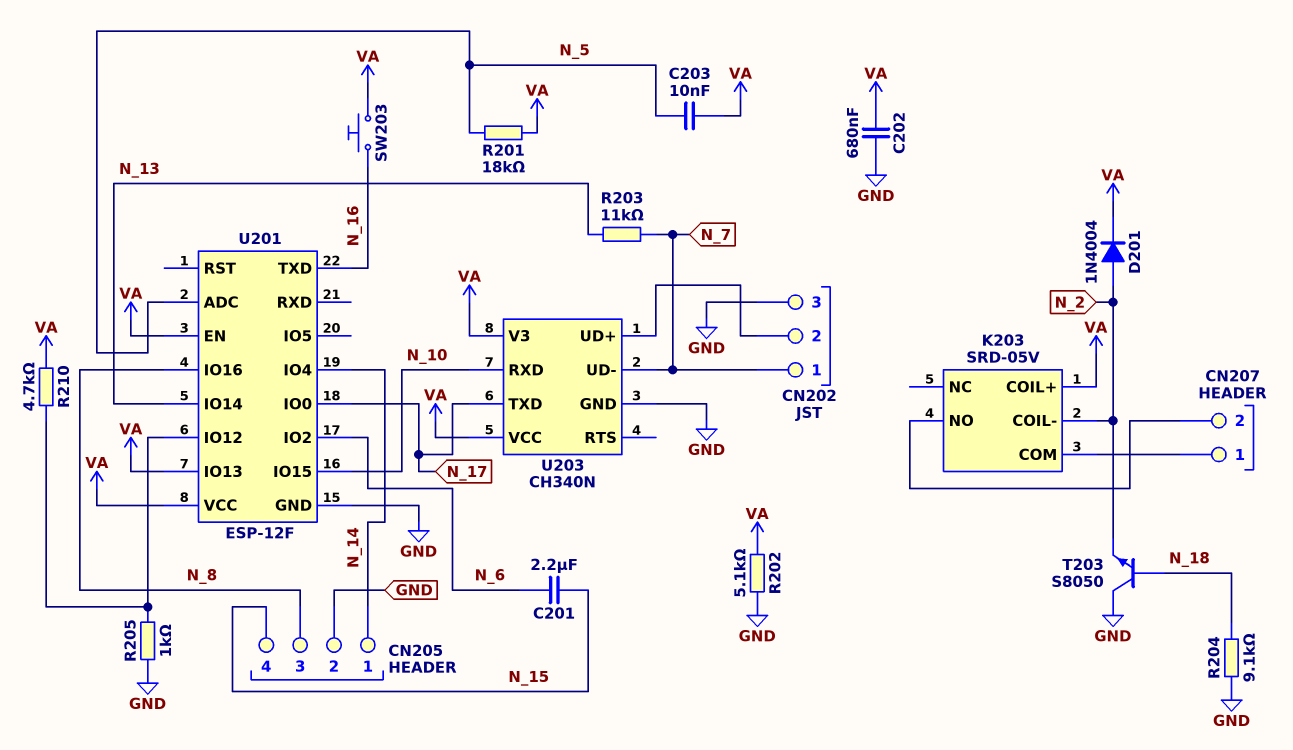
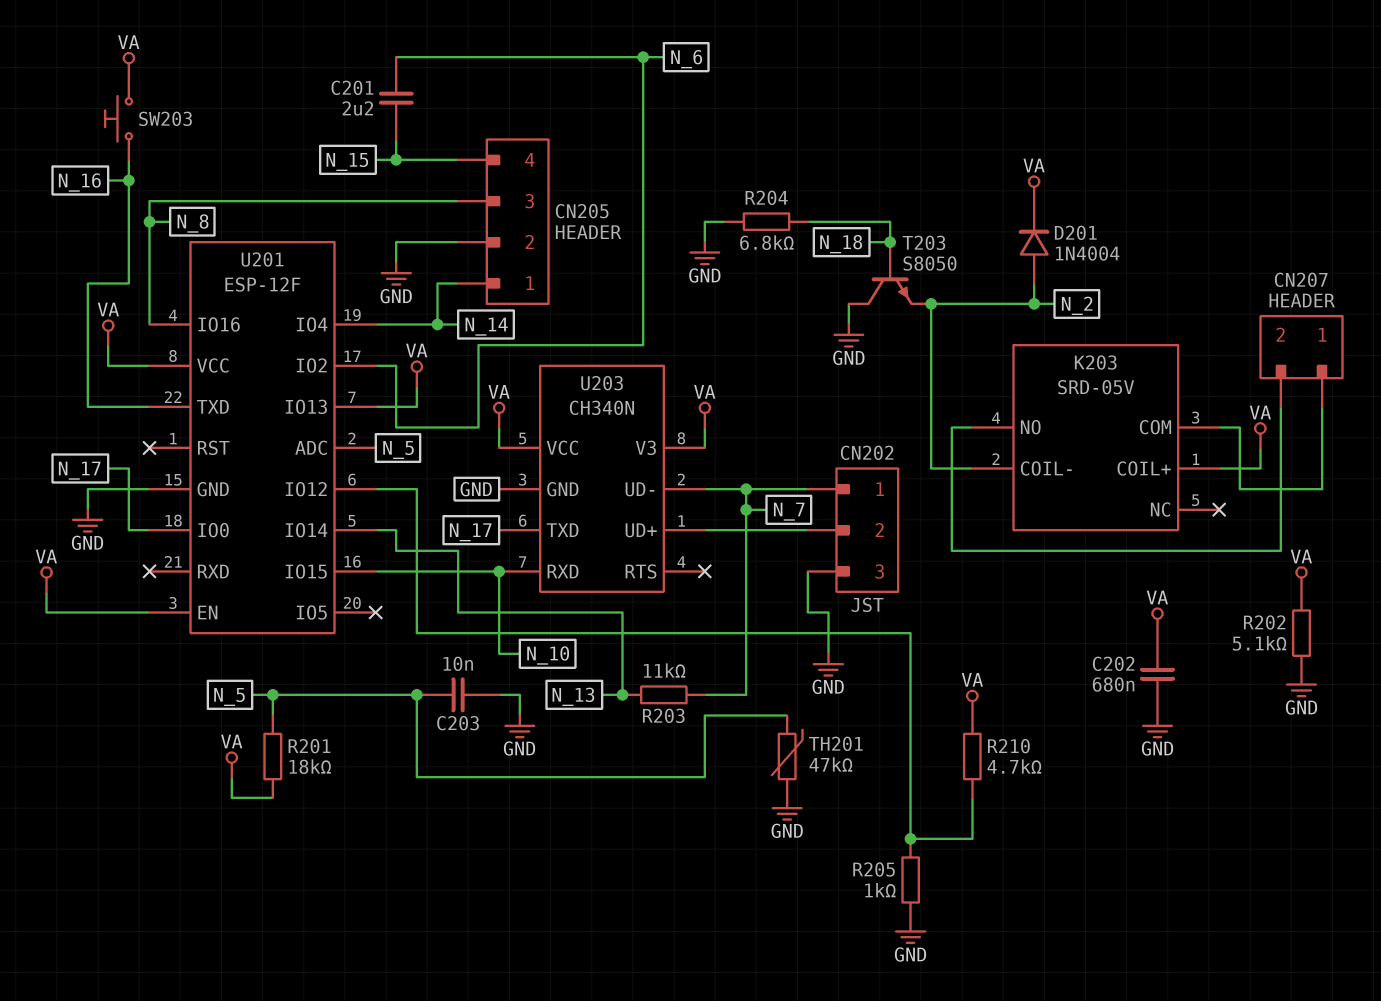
C203: 10nF (N_5, VA) -> 10nF (GND, N_5)
R204: 9.1k (GND, N_18) -> 6.8k (GND, N_18)
TH201: none -> 47k (GND, N_5)

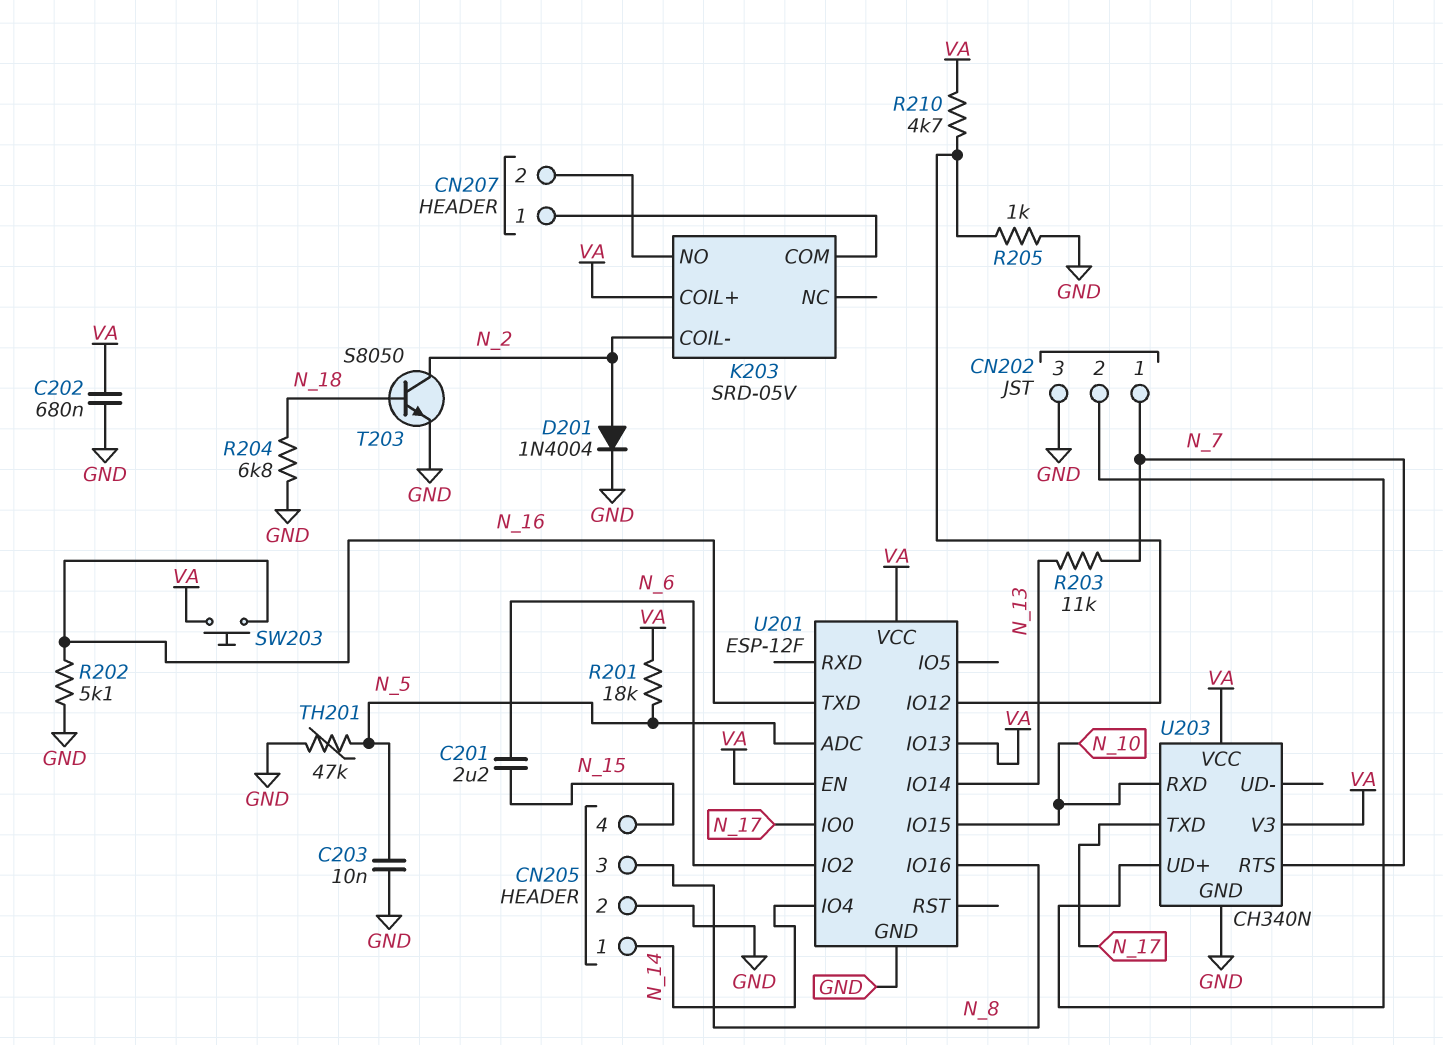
D201: diode 1N4004 (A N_2, K VA) -> diode 1N4004 (A N_2, K GND)
R202: 5.1k (GND, VA) -> 5.1k (GND, N_16)
T203: NPN S8050 (B N_18, C GND, E N_2) -> NPN S8050 (B N_18, C N_2, E GND)
U203 pin RTS: none -> N_7
U203 pin UD-: N_7 -> none

